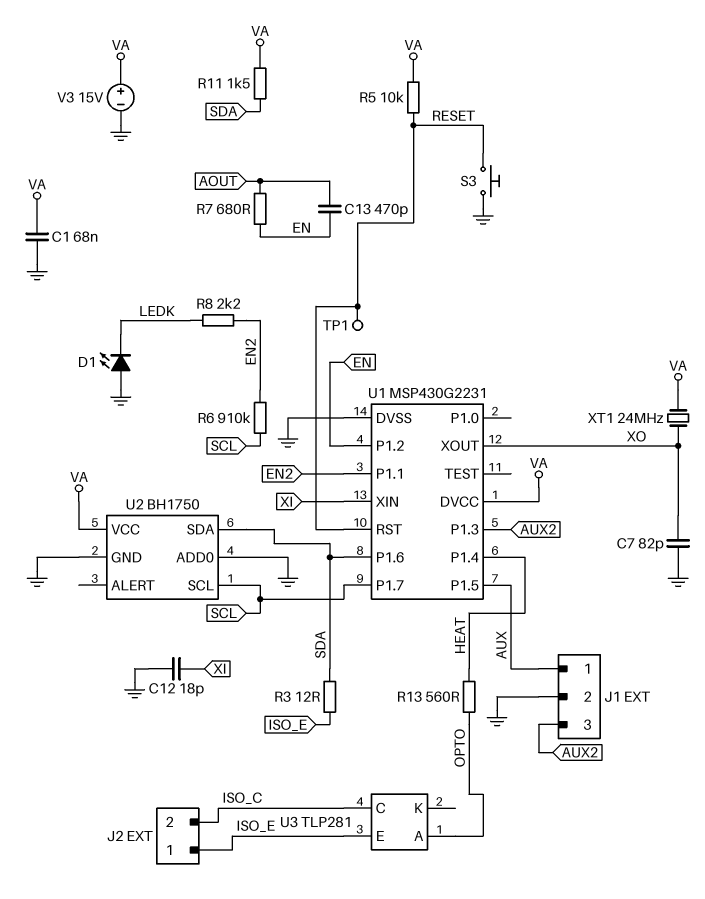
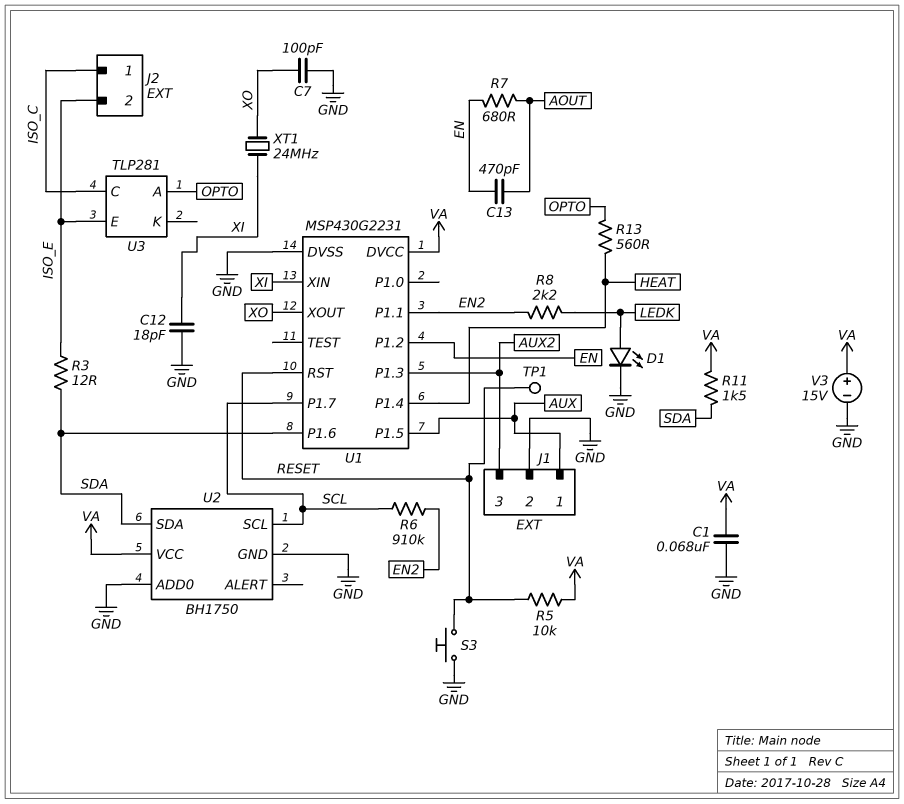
C7: 82pF (GND, XO) -> 100pF (GND, XO)
D1: LED (A GND, K LEDK) -> LED (A LEDK, K GND)
J2 pin 1: ISO_E -> ISO_C
J2 pin 2: ISO_C -> ISO_E
XT1: 24MHz (VA, XO) -> 24MHz (XI, XO)

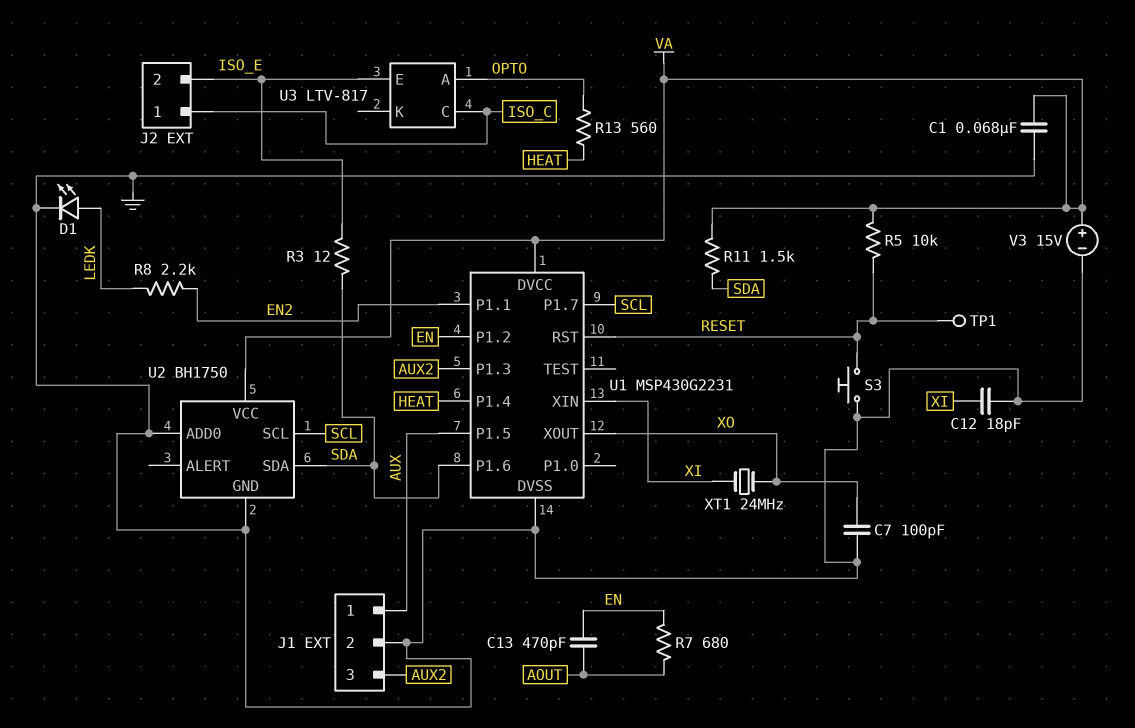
R6: 910k (EN2, SCL) -> none
U3: TLP281 -> LTV-817

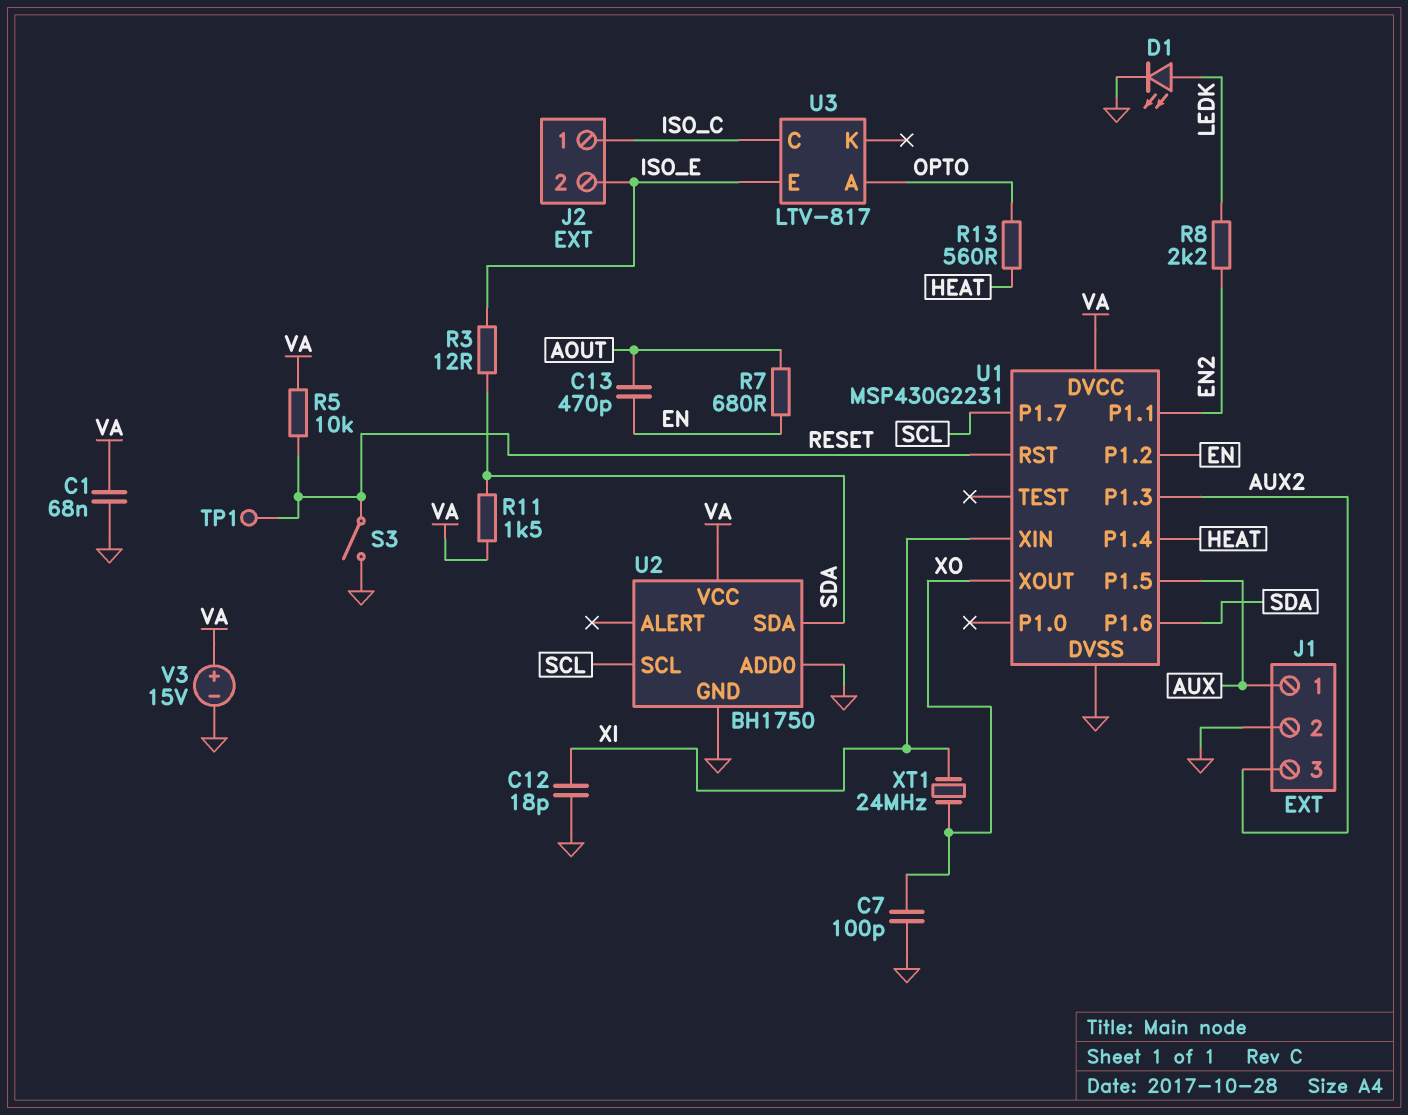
S3: button (GND, RESET) -> switch (GND, RESET)

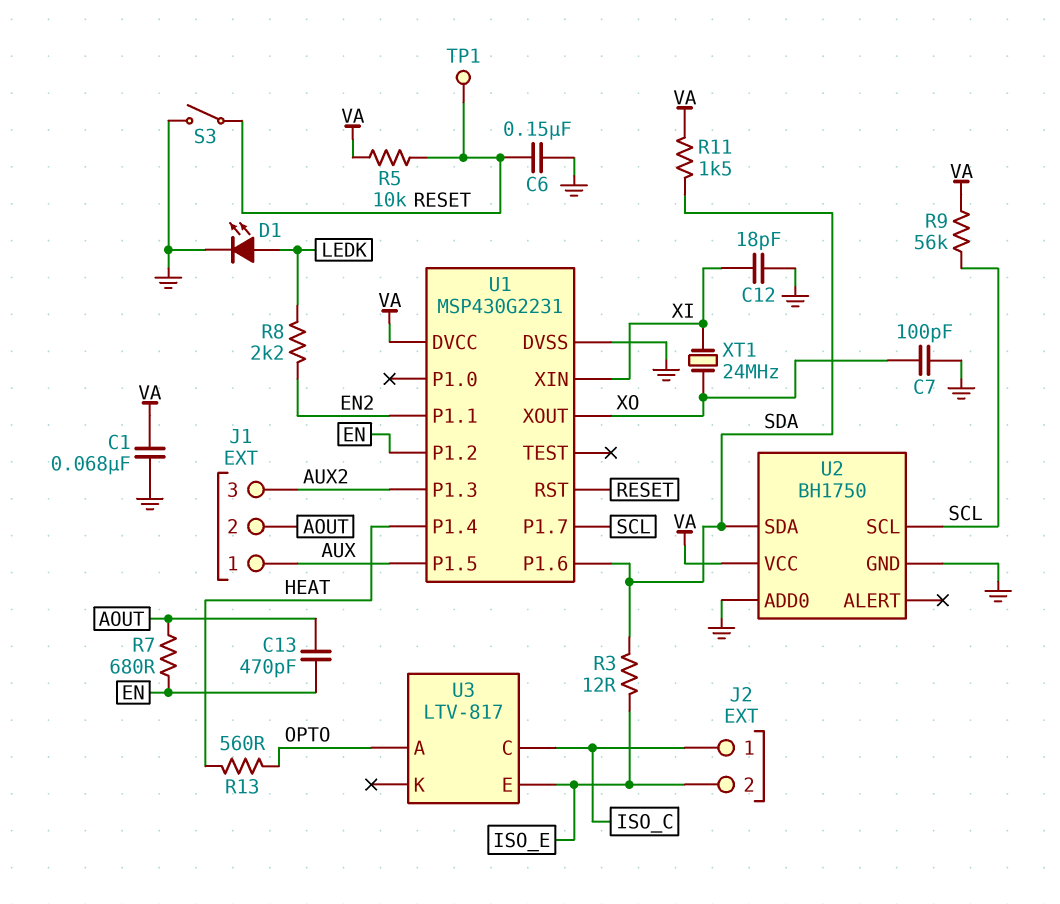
C6: none -> 150nF (GND, RESET)
J1 pin 2: GND -> AOUT
R9: none -> 56k (SCL, VA)
V3: 15V (plus VA, minus GND) -> none

